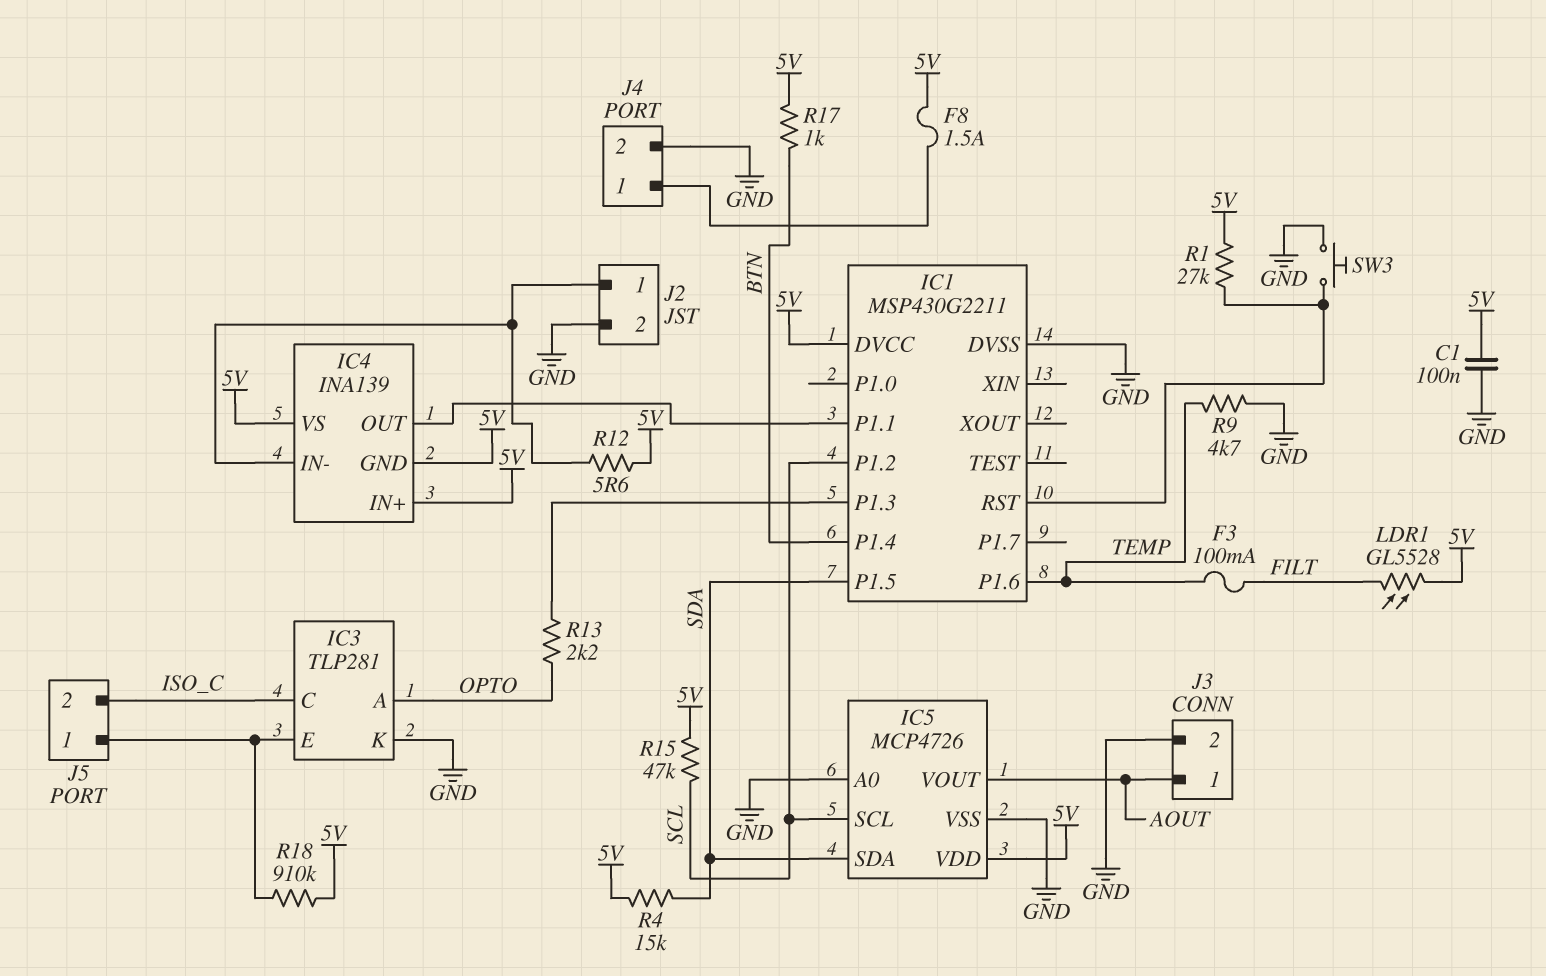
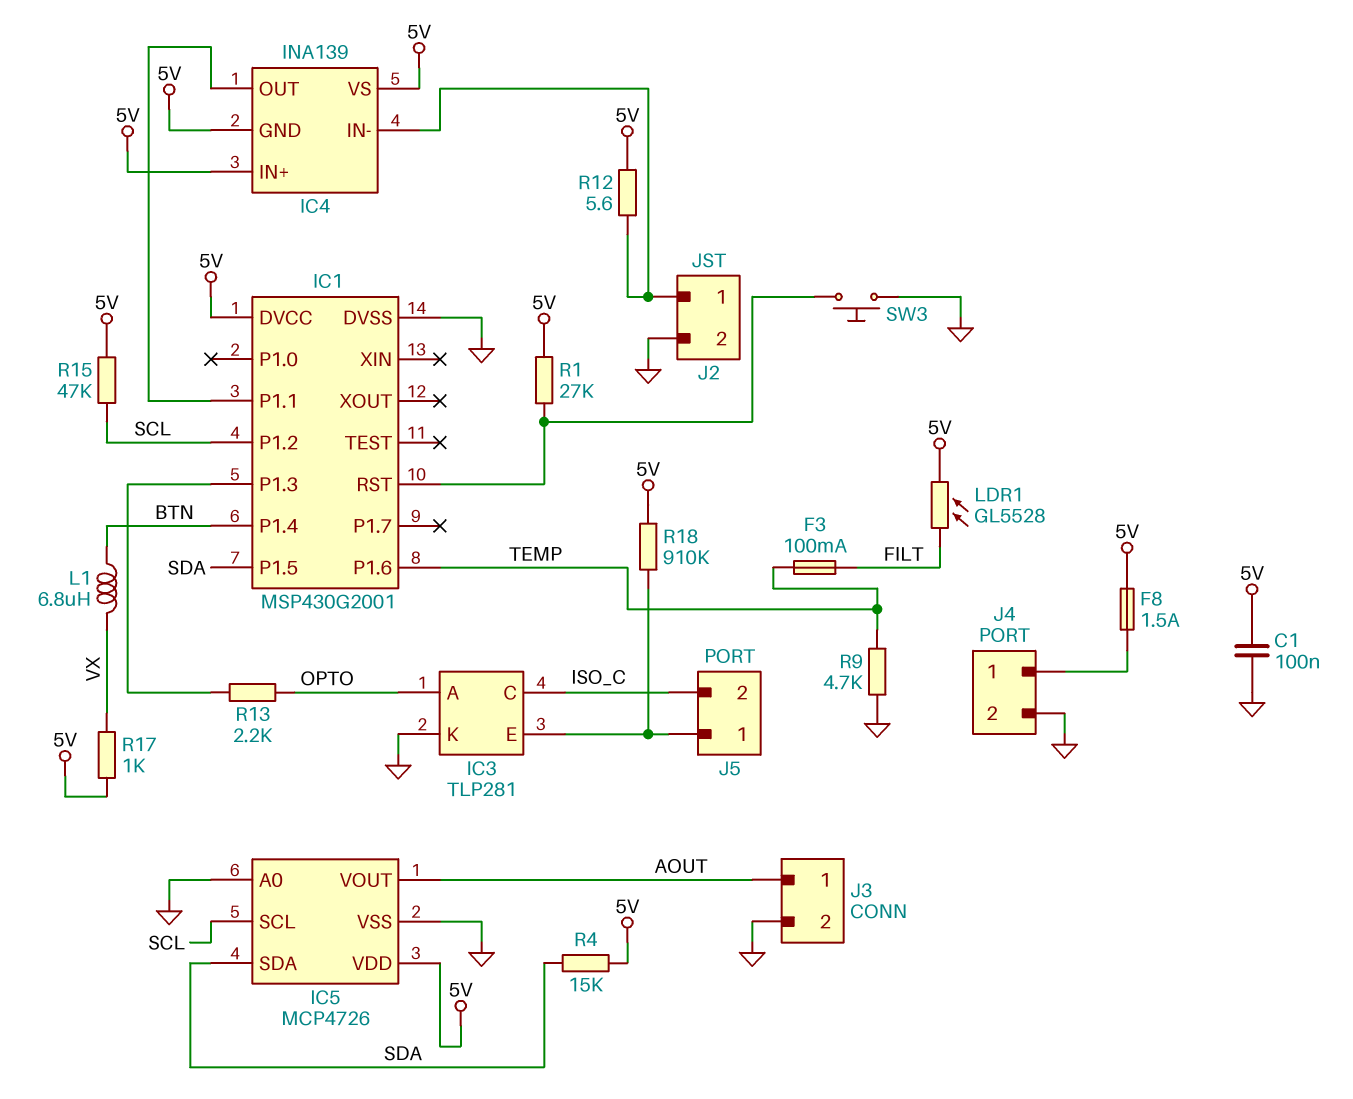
IC1: MSP430G2211 -> MSP430G2001
L1: none -> 6.8uH (BTN, VX)
R17: 1k (5V, BTN) -> 1k (5V, VX)

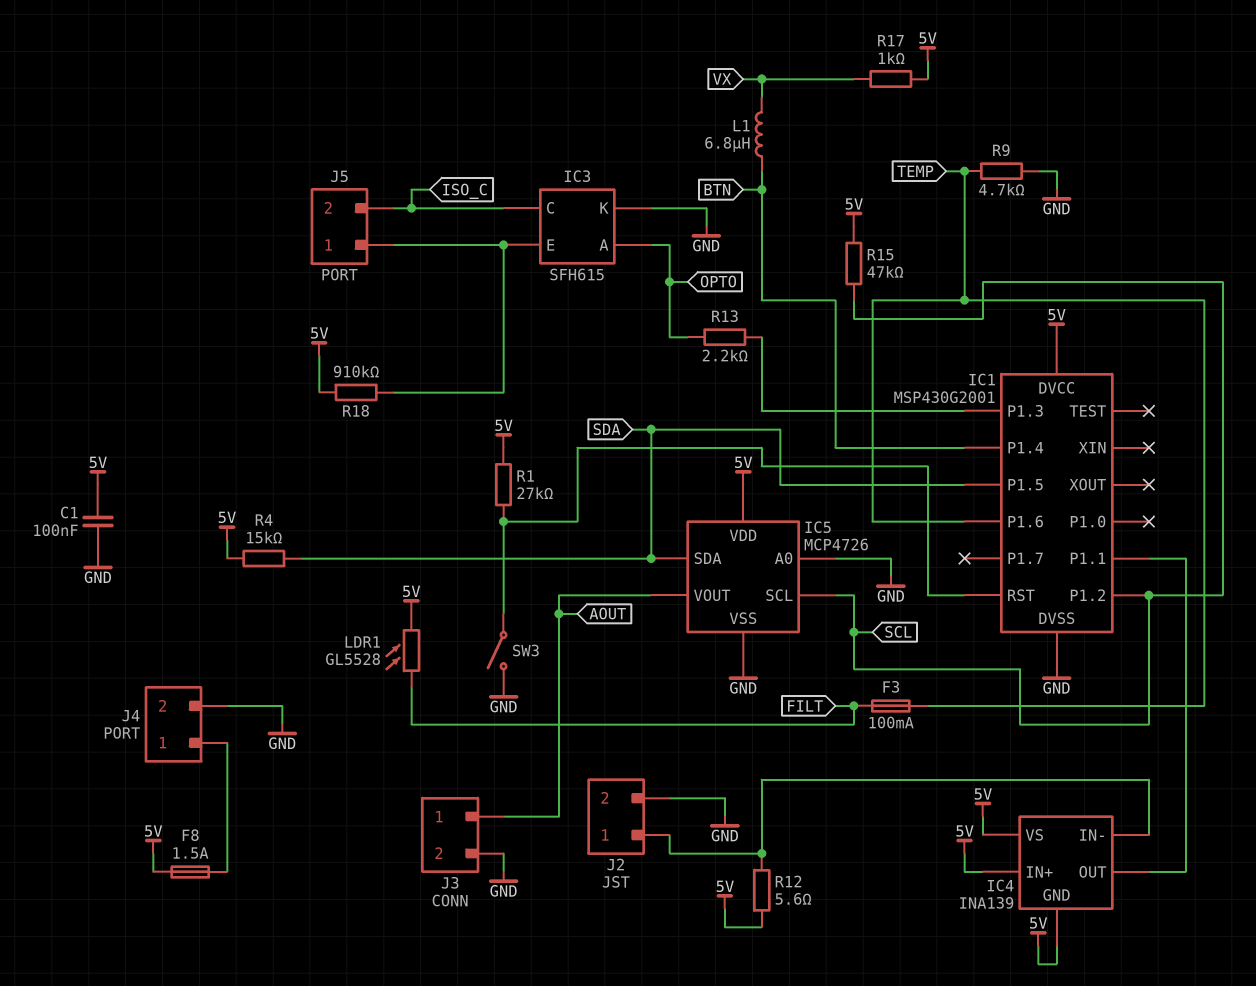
IC3: TLP281 -> SFH615
SW3: button (GND, IC1/RST) -> switch (GND, IC1/RST)

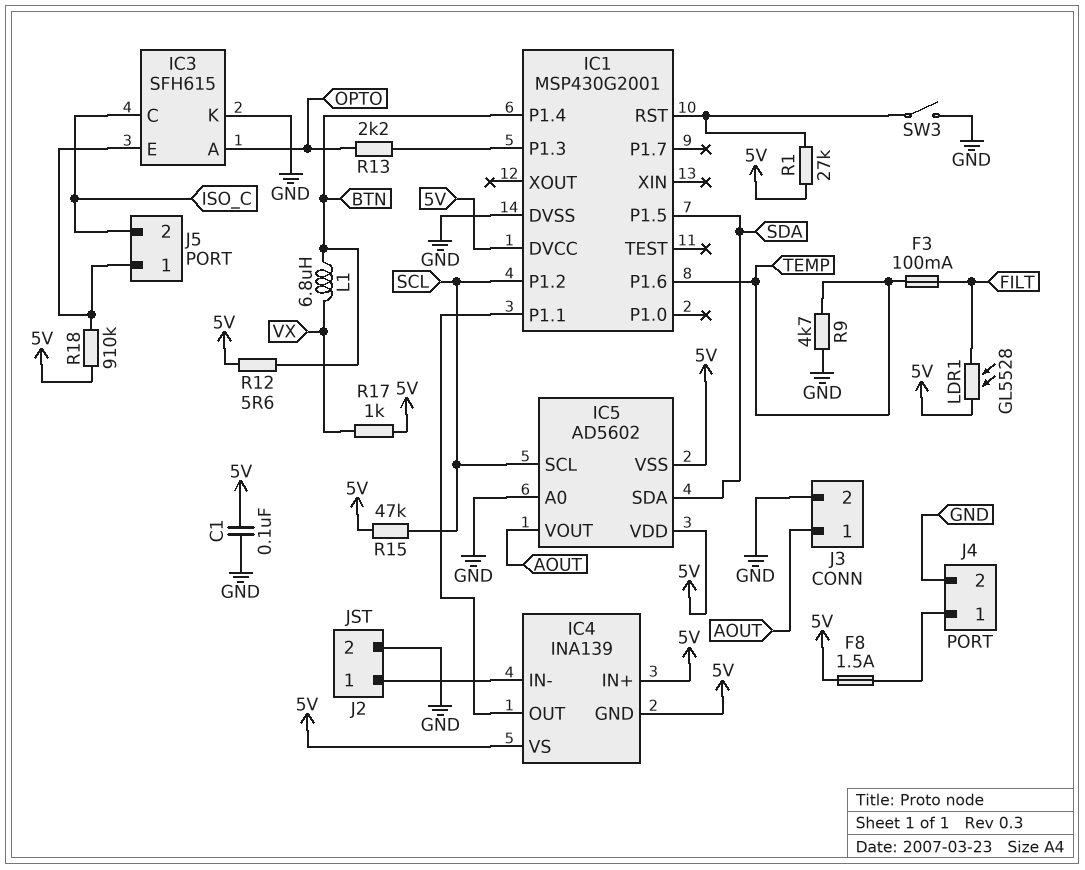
IC5: MCP4726 -> AD5602
IC5 pin VSS: GND -> 5V
R4: 15k (5V, SDA) -> none
R12: 5.6 (5V, IC4/IN-) -> 5.6 (5V, BTN)

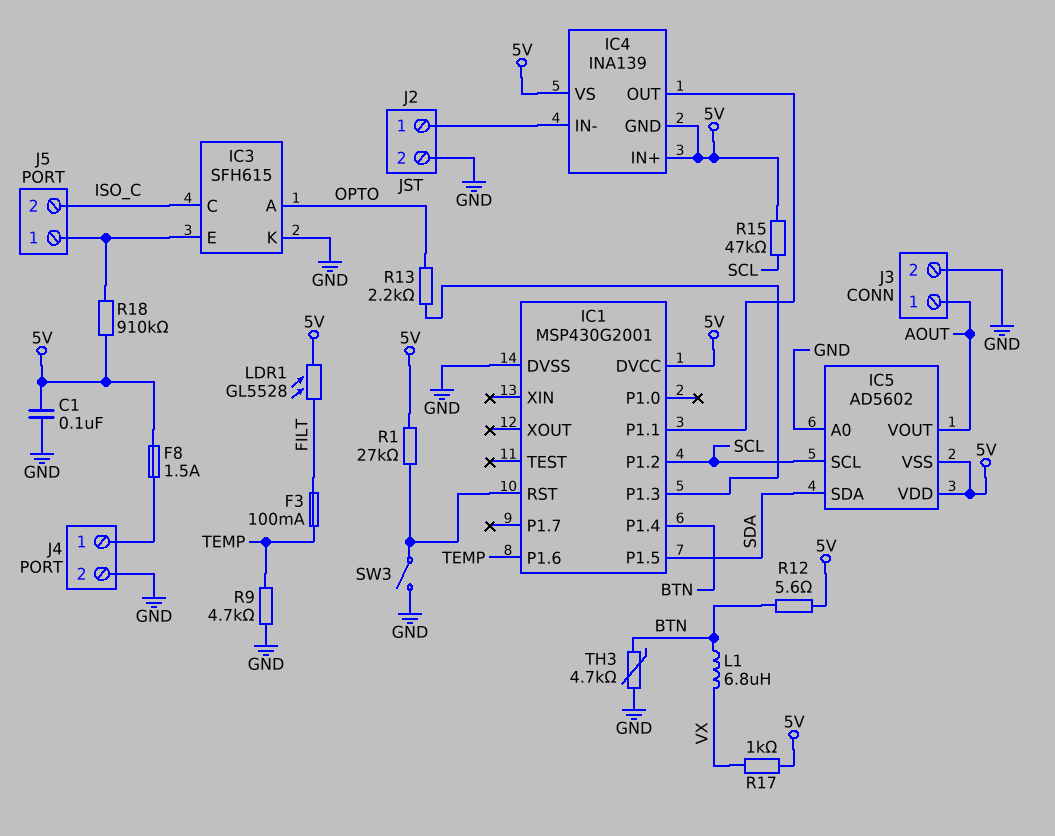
TH3: none -> 4.7k (BTN, GND)

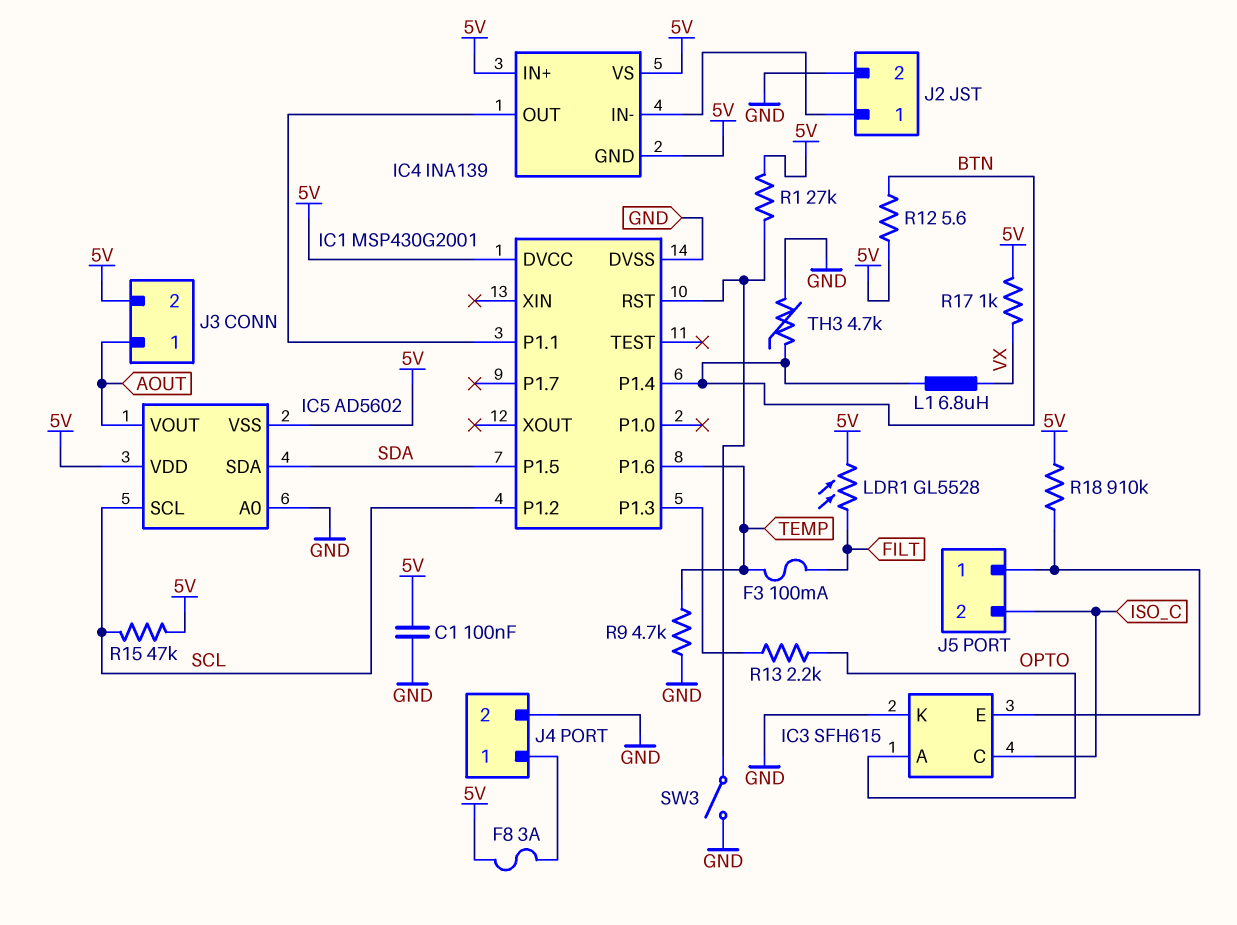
F8: 1.5A (5V, J4/1) -> 3A (5V, J4/1)
J3 pin 2: GND -> 5V

